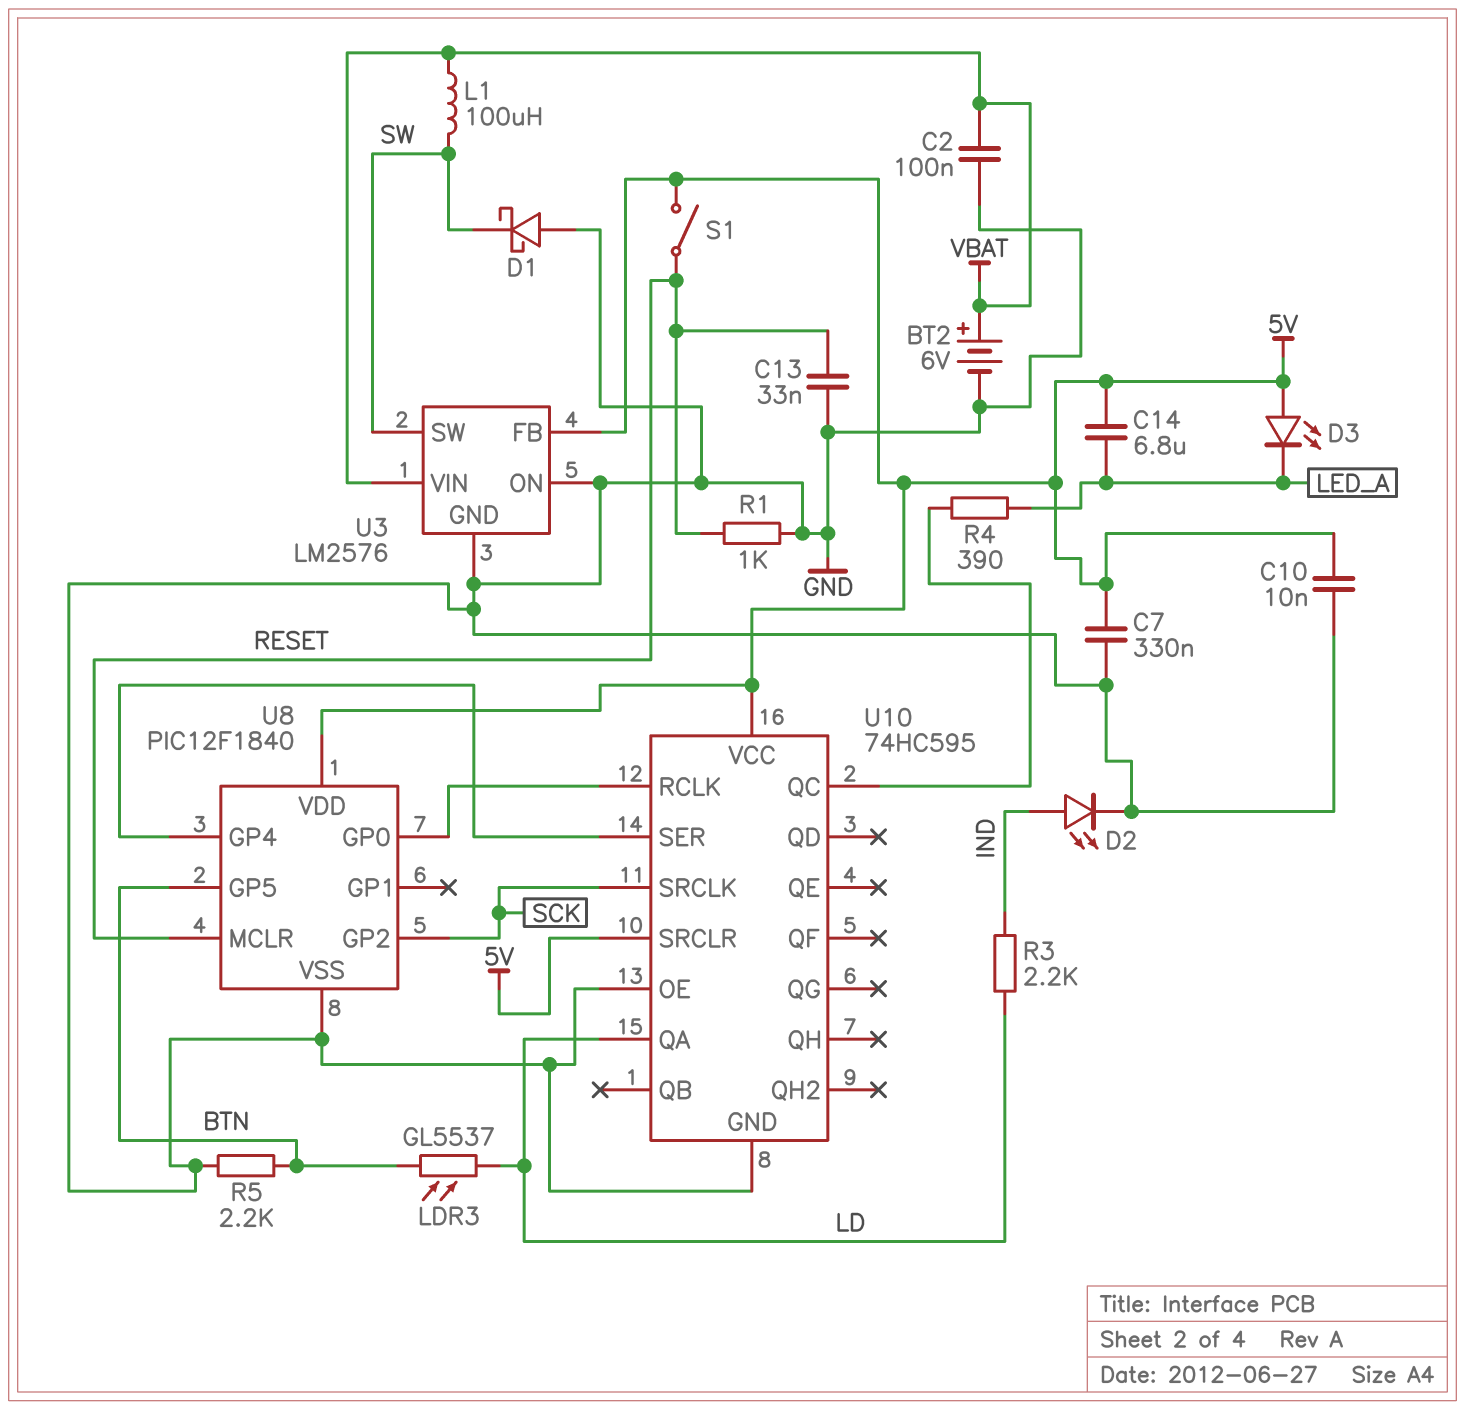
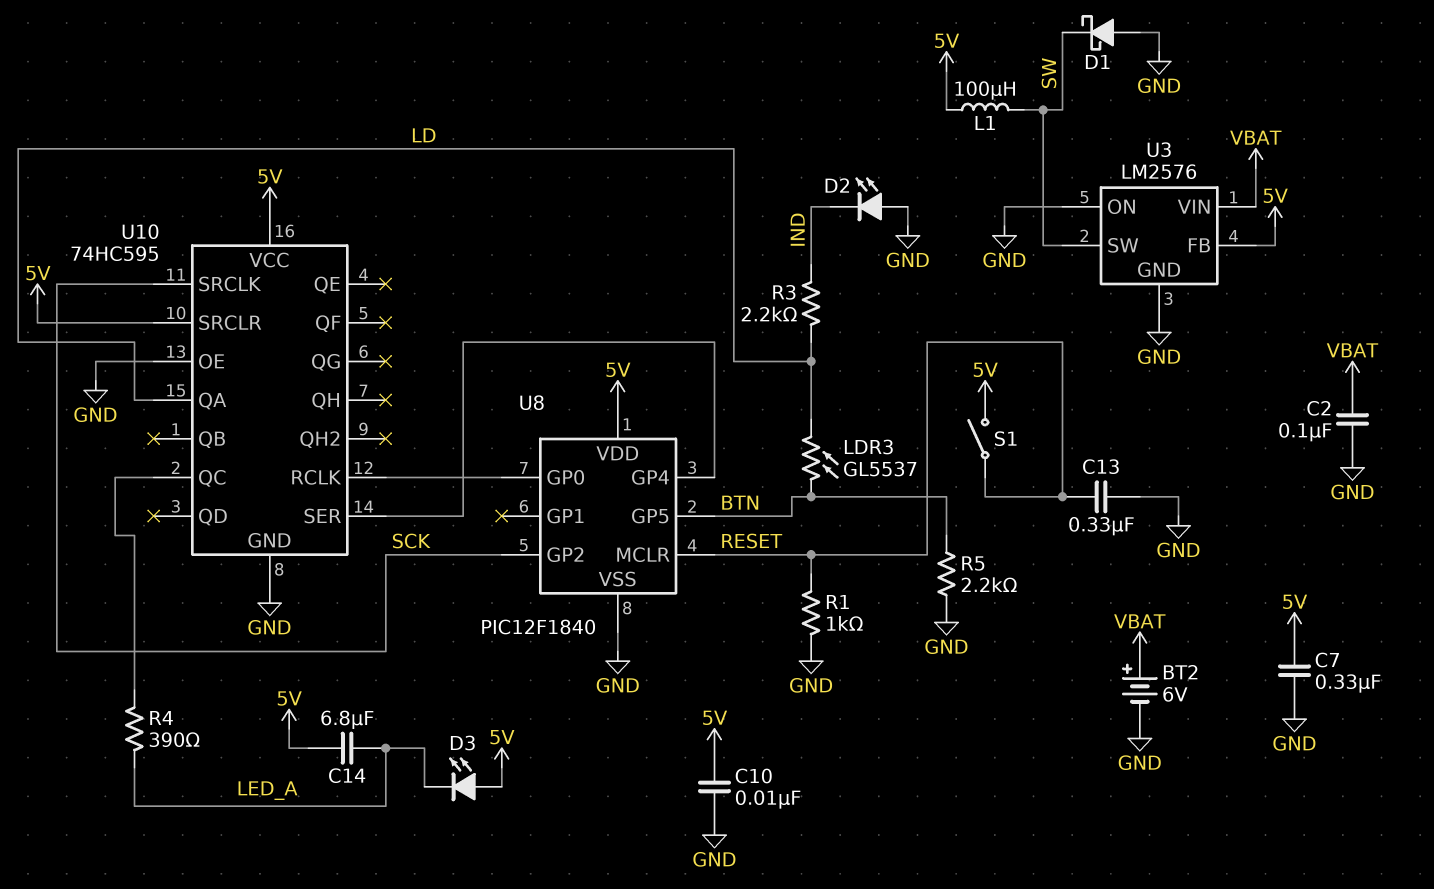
C13: 33nF (GND, RESET) -> 330nF (GND, RESET)
D2: LED (A IND, K GND) -> LED (A GND, K IND)
L1: 100uH (SW, VBAT) -> 100uH (5V, SW)

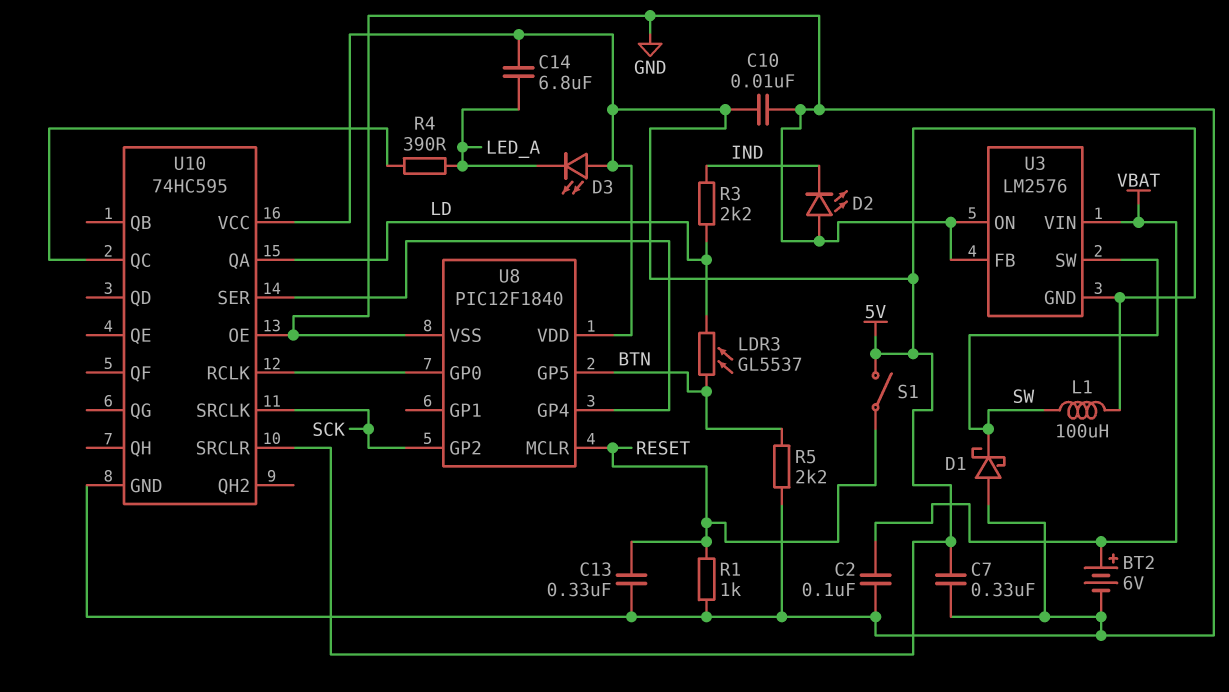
U3 pin FB: 5V -> GND
U3 pin GND: GND -> 5V

